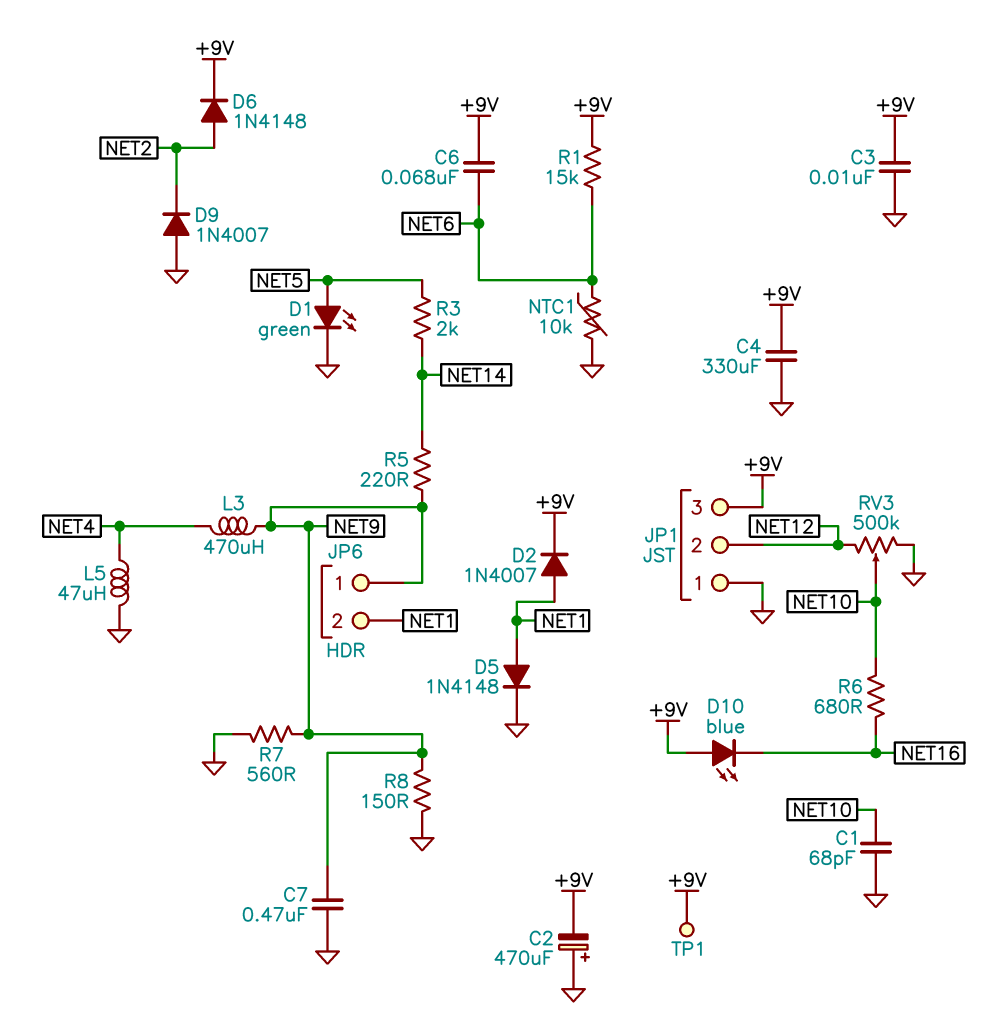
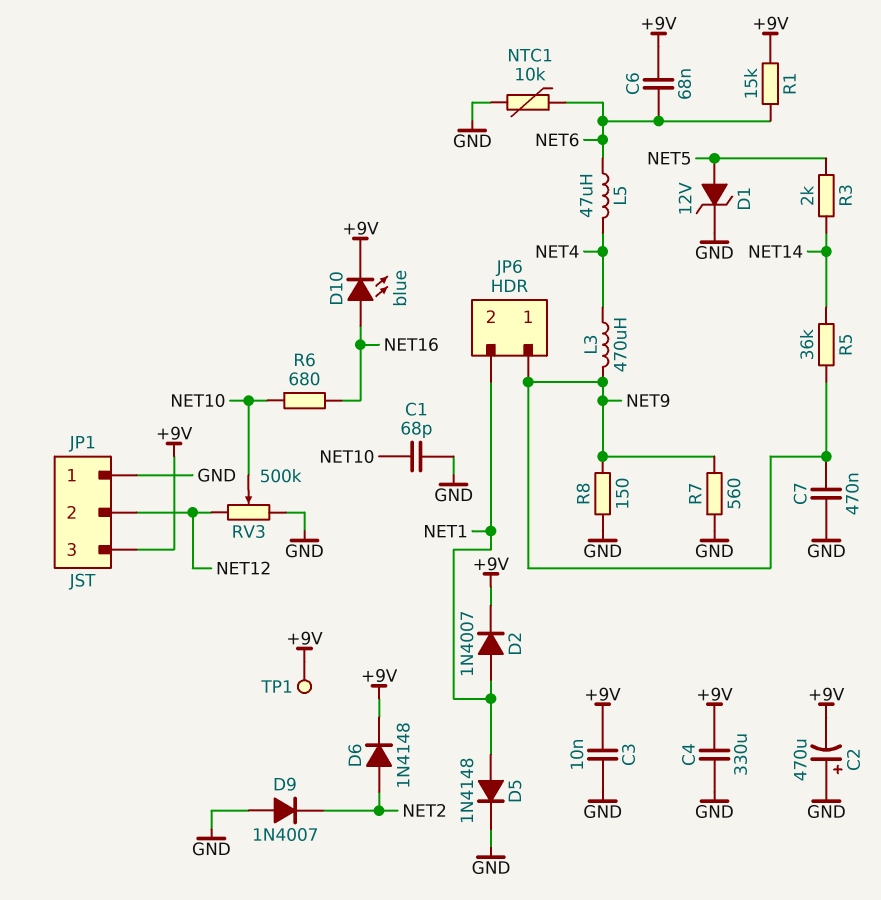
D1: LED green (A NET5, K GND) -> zener 12V (A NET5, K GND)
D10: LED blue (A +9V, K NET16) -> LED blue (A NET16, K +9V)
L5: 47uH (GND, NET4) -> 47uH (NET4, NET6)
R5: 220 (NET9, NET14) -> 36k (NET9, NET14)

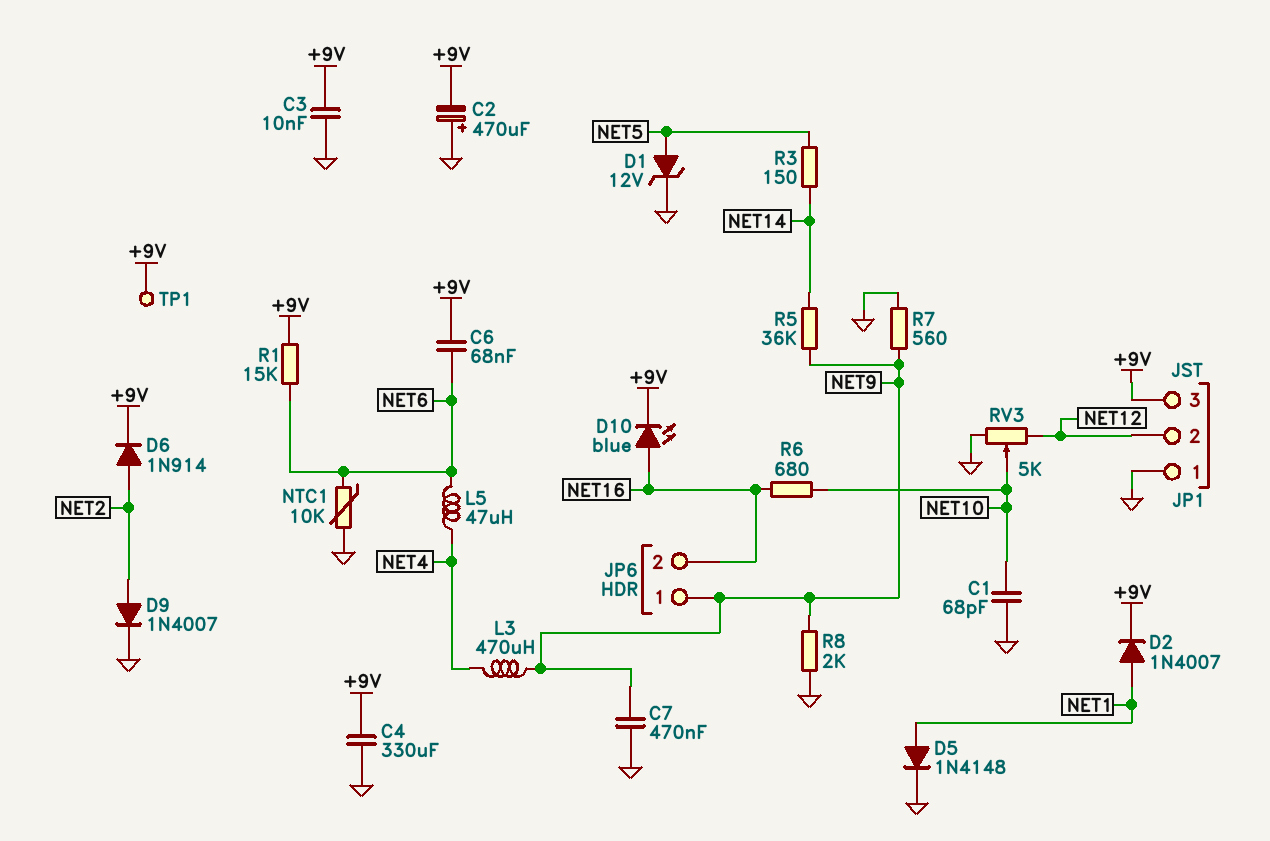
D6: diode 1N4148 (A NET2, K +9V) -> diode 1N914 (A NET2, K +9V)
D9: diode 1N4007 (A GND, K NET2) -> diode 1N4007 (A NET2, K GND)
JP6 pin 2: NET1 -> NET16
R3: 2k (NET5, NET14) -> 150 (NET5, NET14)
R8: 150 (GND, NET9) -> 2k (GND, NET9)
RV3: 500k (GND, NET12, wiper NET10) -> 5k (GND, NET12, wiper NET10)

